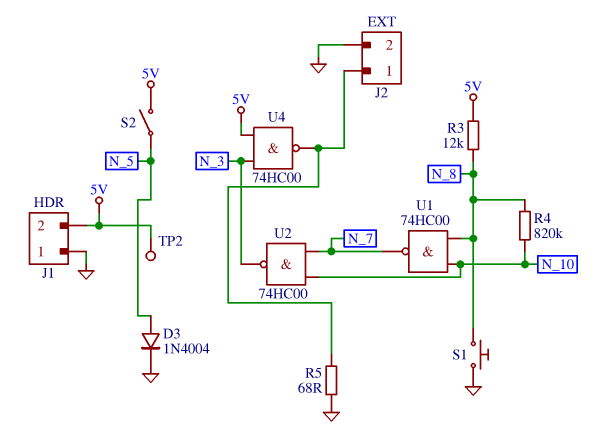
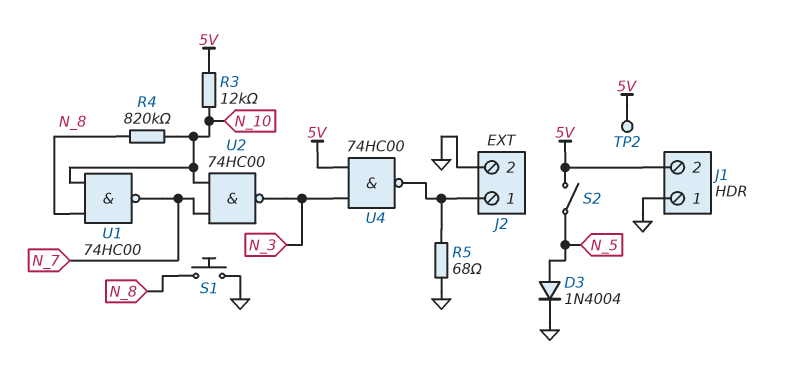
R3: 12k (5V, N_8) -> 12k (5V, N_10)

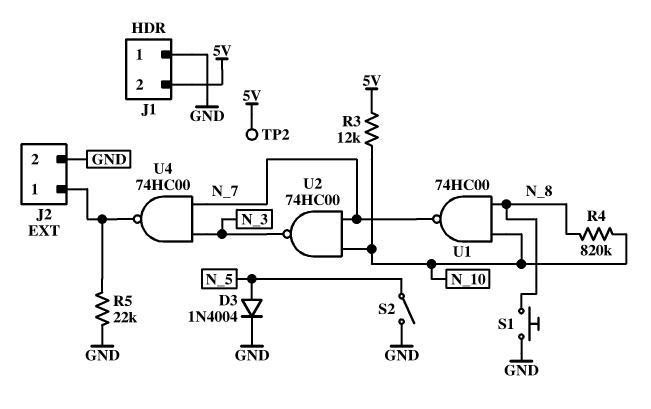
R5: 68 (GND, J2/1) -> 22k (GND, J2/1)
S2: switch (5V, N_5) -> switch (GND, N_5)
U4: NAND 74HC00 (in 5V, in N_3, out J2/1) -> NAND 74HC00 (in N_3, in N_7, out J2/1)

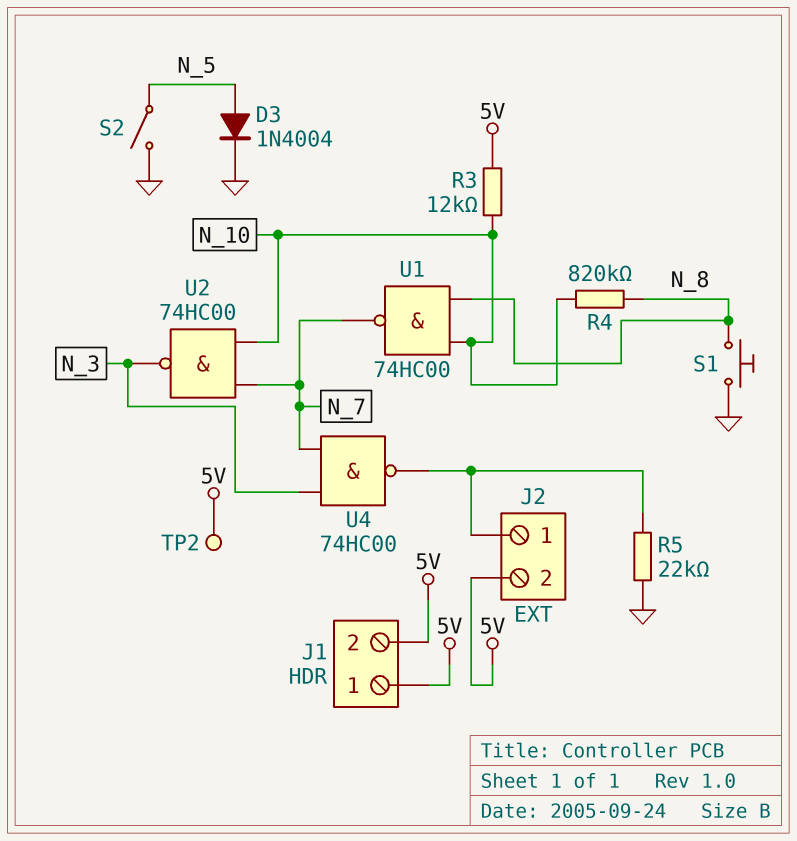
J1 pin 1: GND -> 5V
J2 pin 2: GND -> 5V

